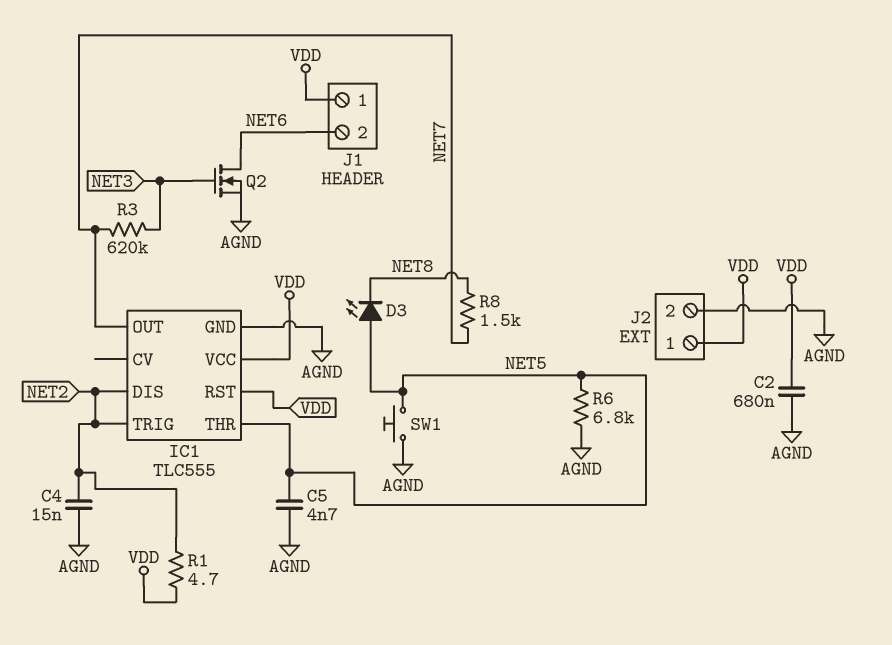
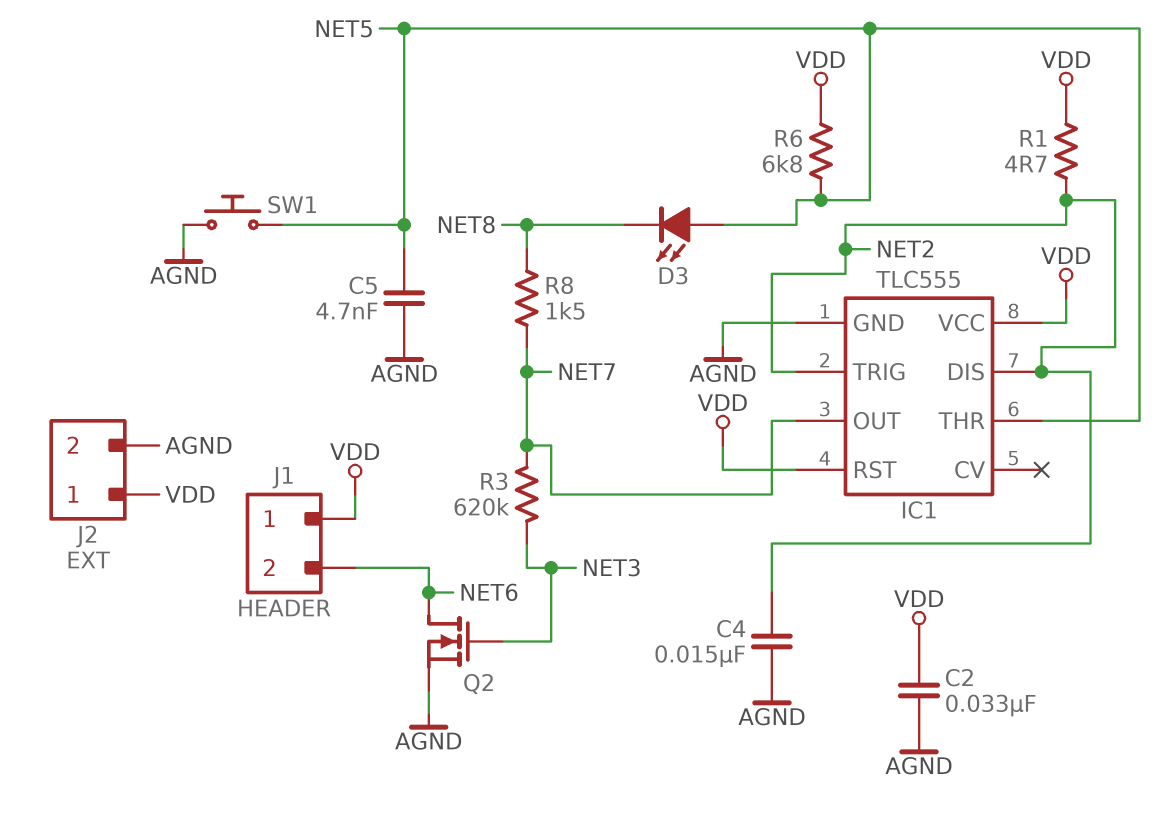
C2: 680nF (AGND, VDD) -> 33nF (AGND, VDD)
R6: 6.8k (AGND, NET5) -> 6.8k (NET5, VDD)

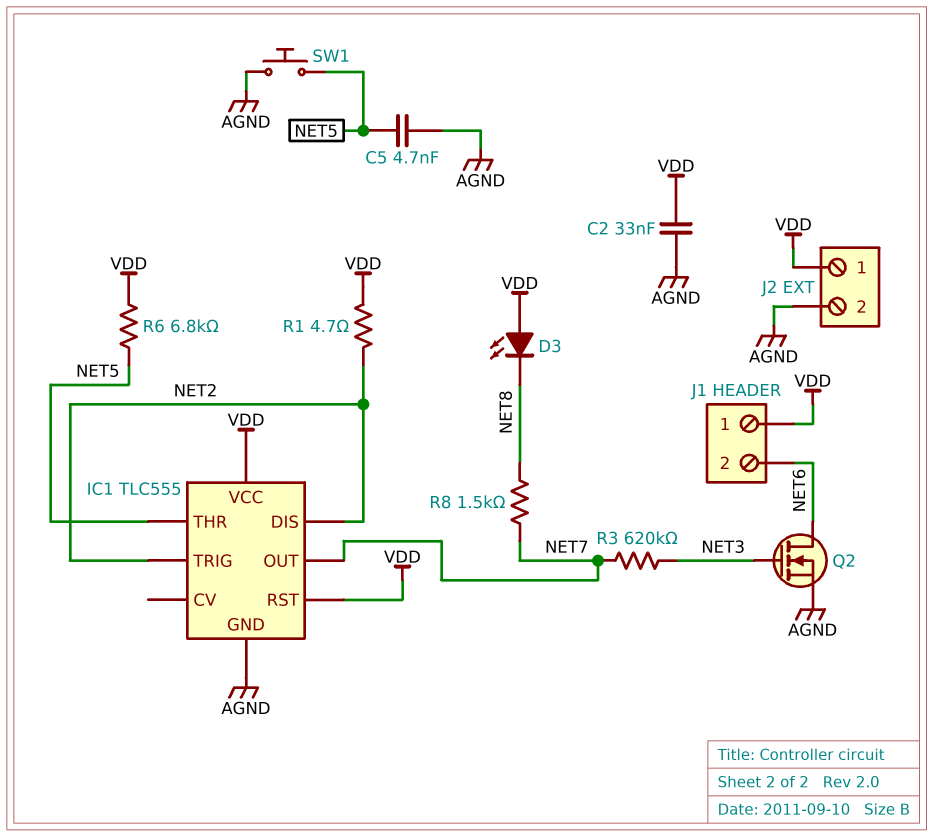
C4: 15nF (AGND, NET2) -> none
D3: LED (A NET5, K NET8) -> LED (A VDD, K NET8)

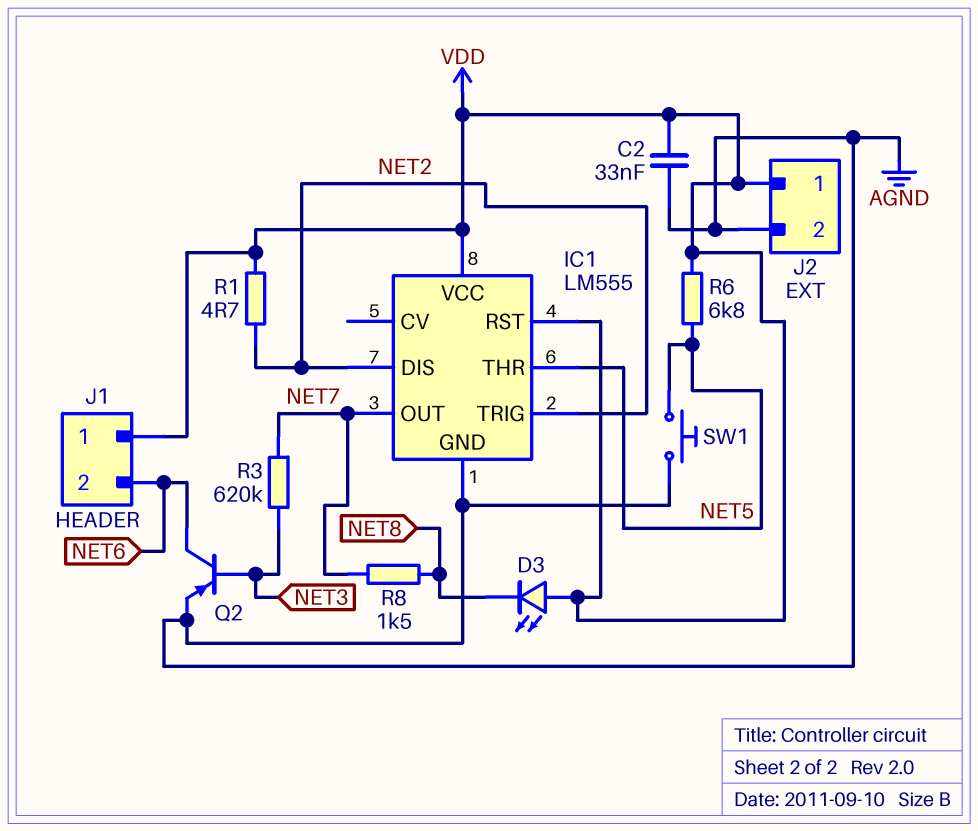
C5: 4.7nF (AGND, NET5) -> none
IC1: TLC555 -> LM555
Q2: NMOS (G NET3, D NET6, S AGND) -> PNP (B NET3, C NET6, E AGND)

